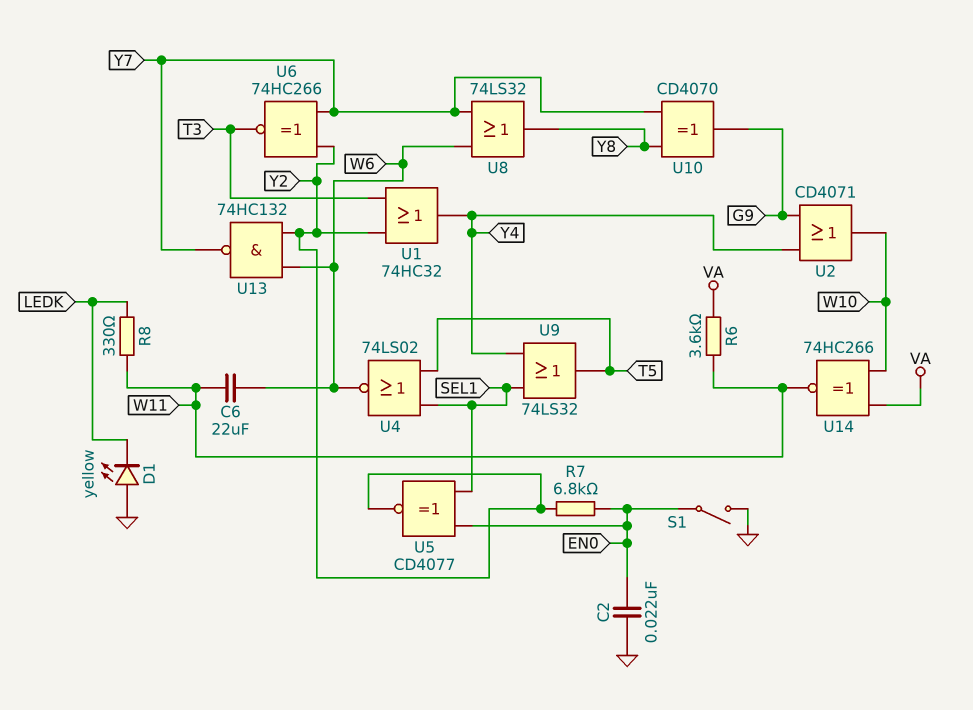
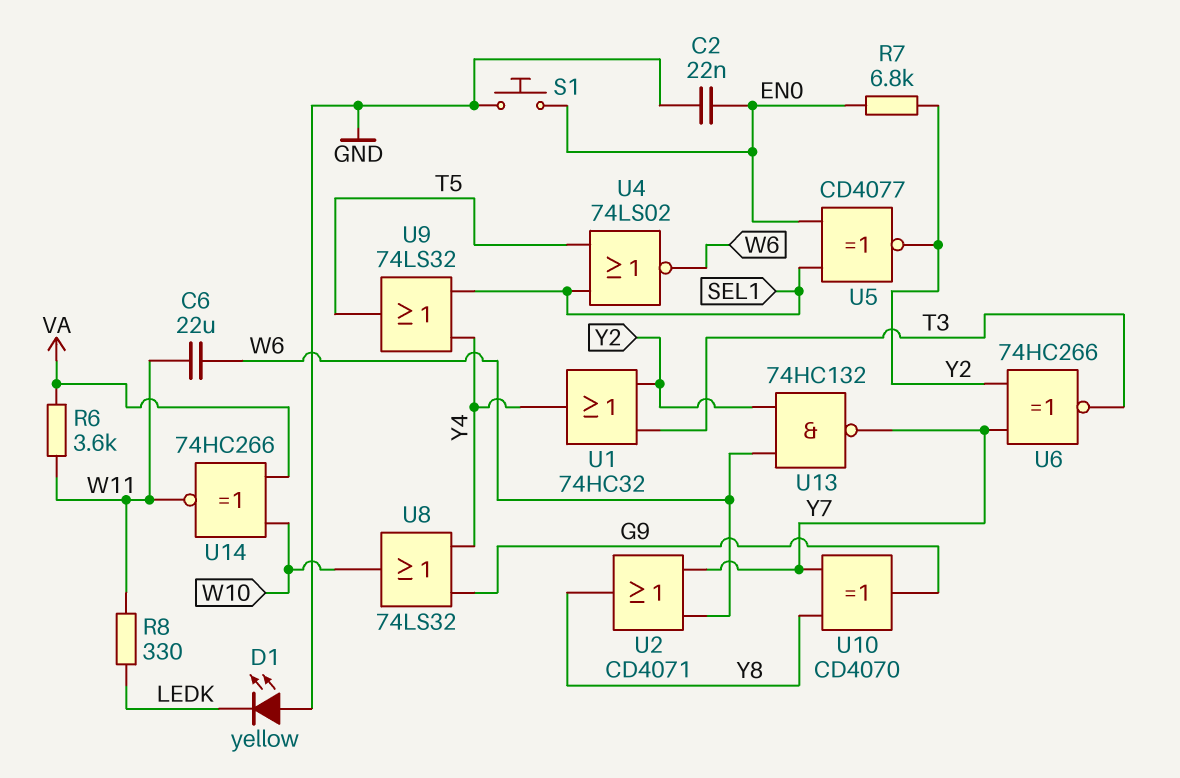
S1: switch (EN0, GND) -> button (EN0, GND)
U2: OR CD4071 (in G9, in Y4, out W10) -> OR CD4071 (in W6, in Y7, out Y8)
U8: OR 74LS32 (in W6, in Y7, out Y8) -> OR 74LS32 (in G9, in Y4, out W10)

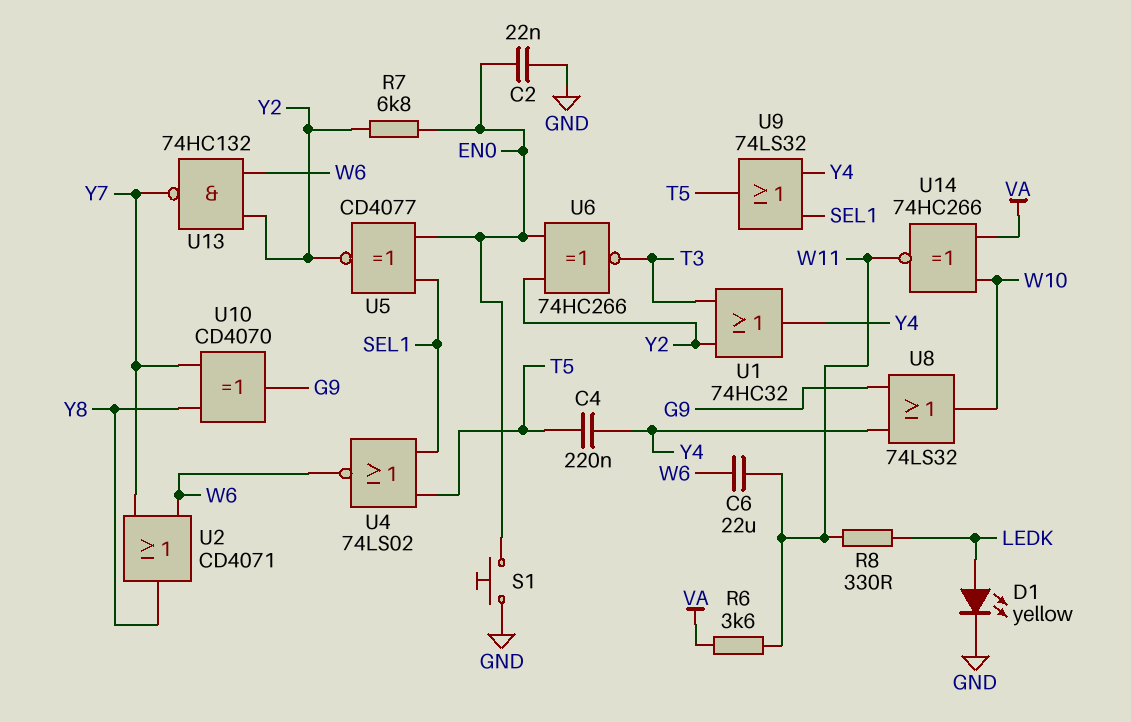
C4: none -> 220nF (T5, Y4)
D1: LED yellow (A GND, K LEDK) -> LED yellow (A LEDK, K GND)
U6: XNOR 74HC266 (in Y2, in Y7, out T3) -> XNOR 74HC266 (in EN0, in Y2, out T3)

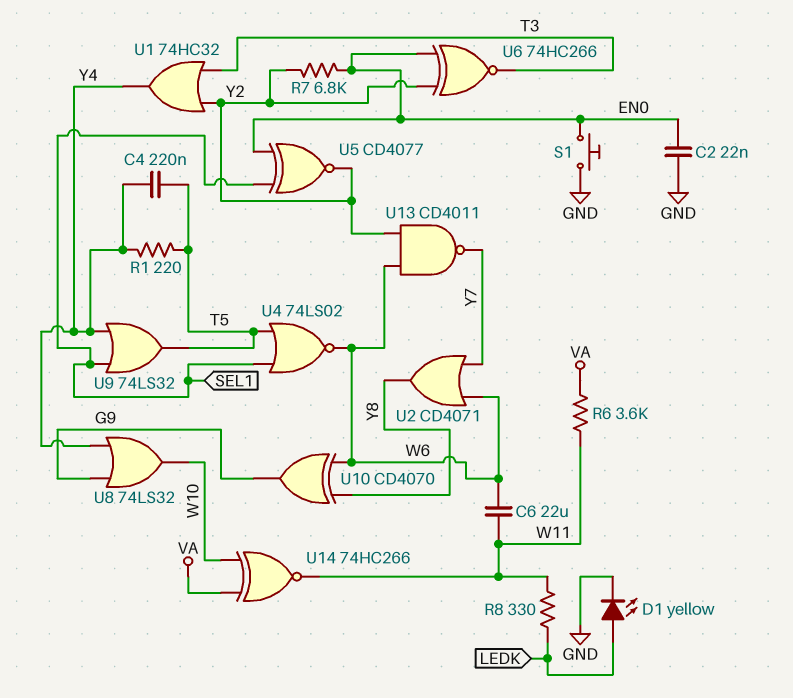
R1: none -> 220 (T5, Y4)
U10: XOR CD4070 (in Y7, in Y8, out G9) -> XOR CD4070 (in W6, in Y8, out G9)
U13: NAND 74HC132 (in W6, in Y2, out Y7) -> NAND CD4011 (in W6, in Y2, out Y7)

